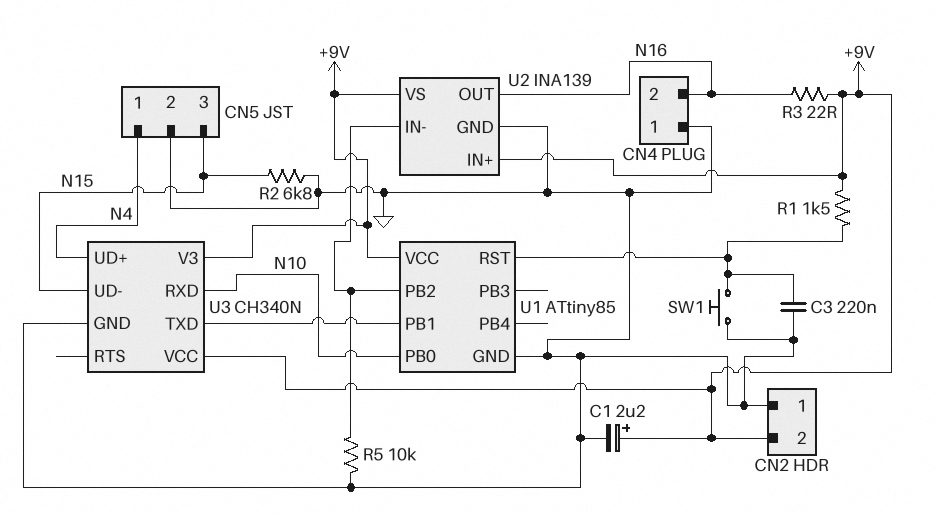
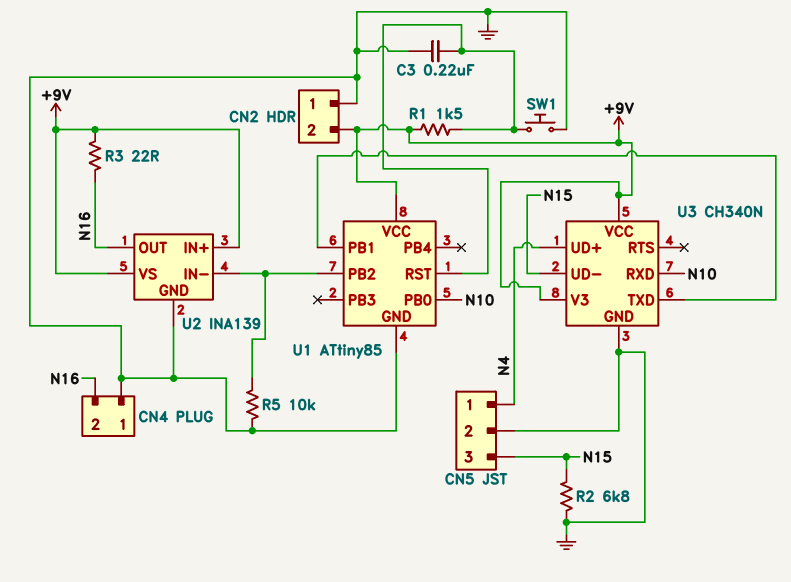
C1: 2.2uF (plus +9V, minus GND) -> none

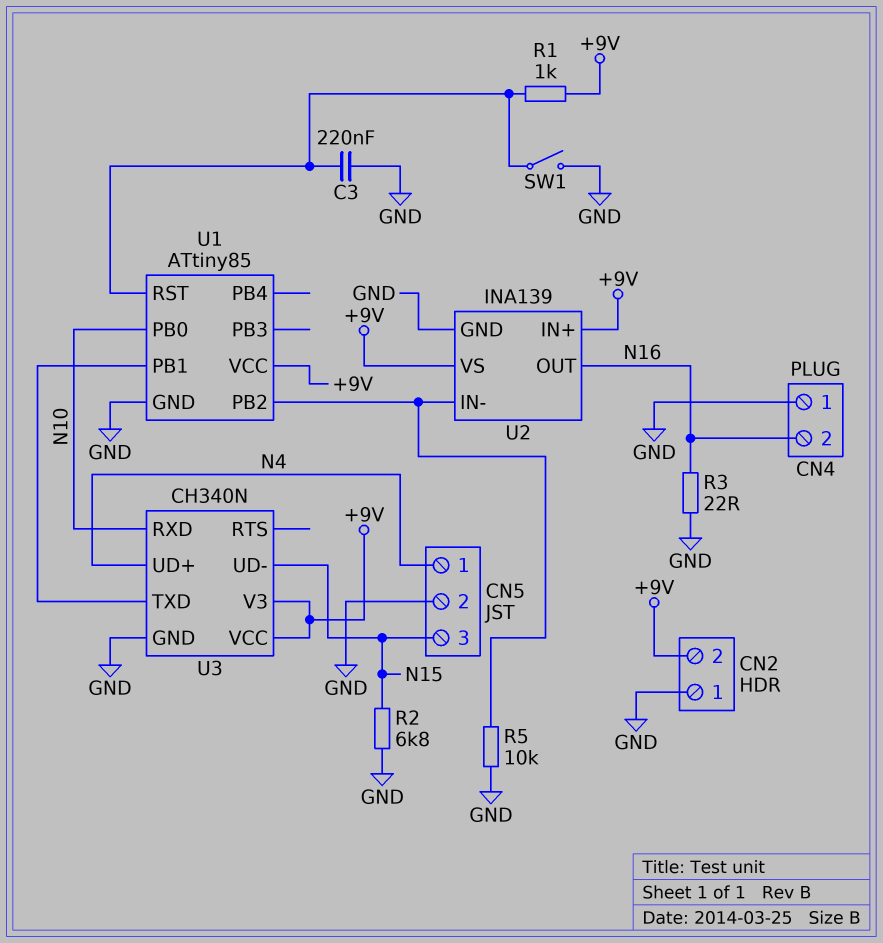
R1: 1.5k (+9V, U1/RST) -> 1k (+9V, U1/RST)
R3: 22 (+9V, N16) -> 22 (GND, N16)
SW1: button (GND, U1/RST) -> switch (GND, U1/RST)

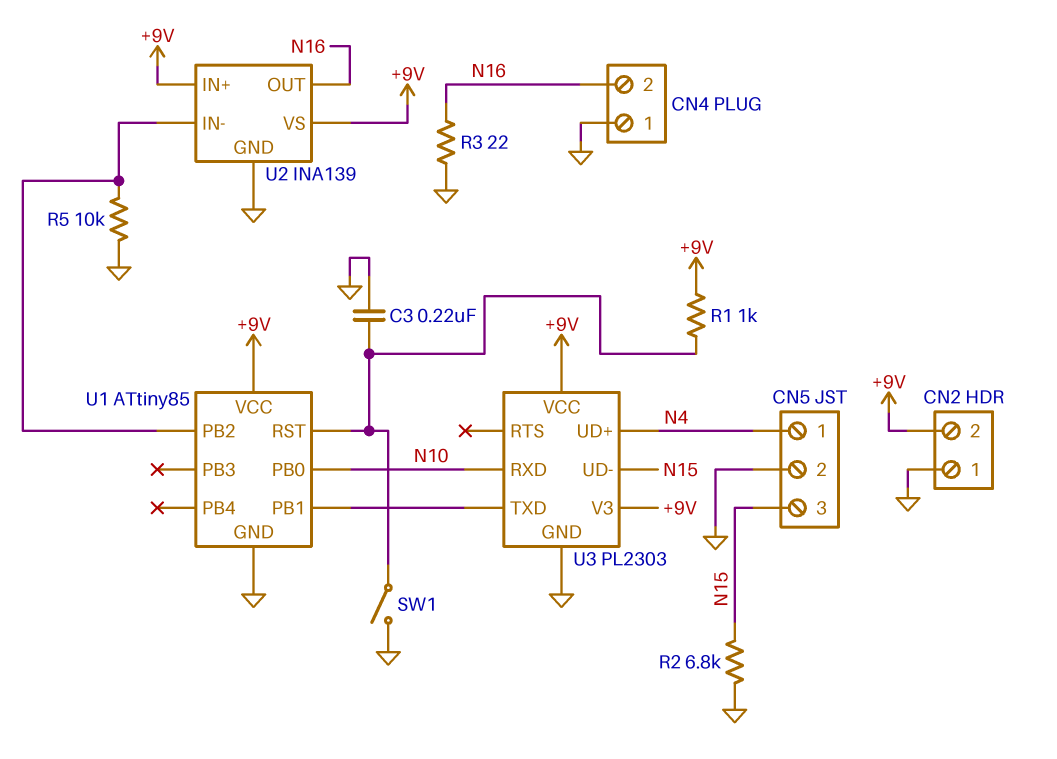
U3: CH340N -> PL2303

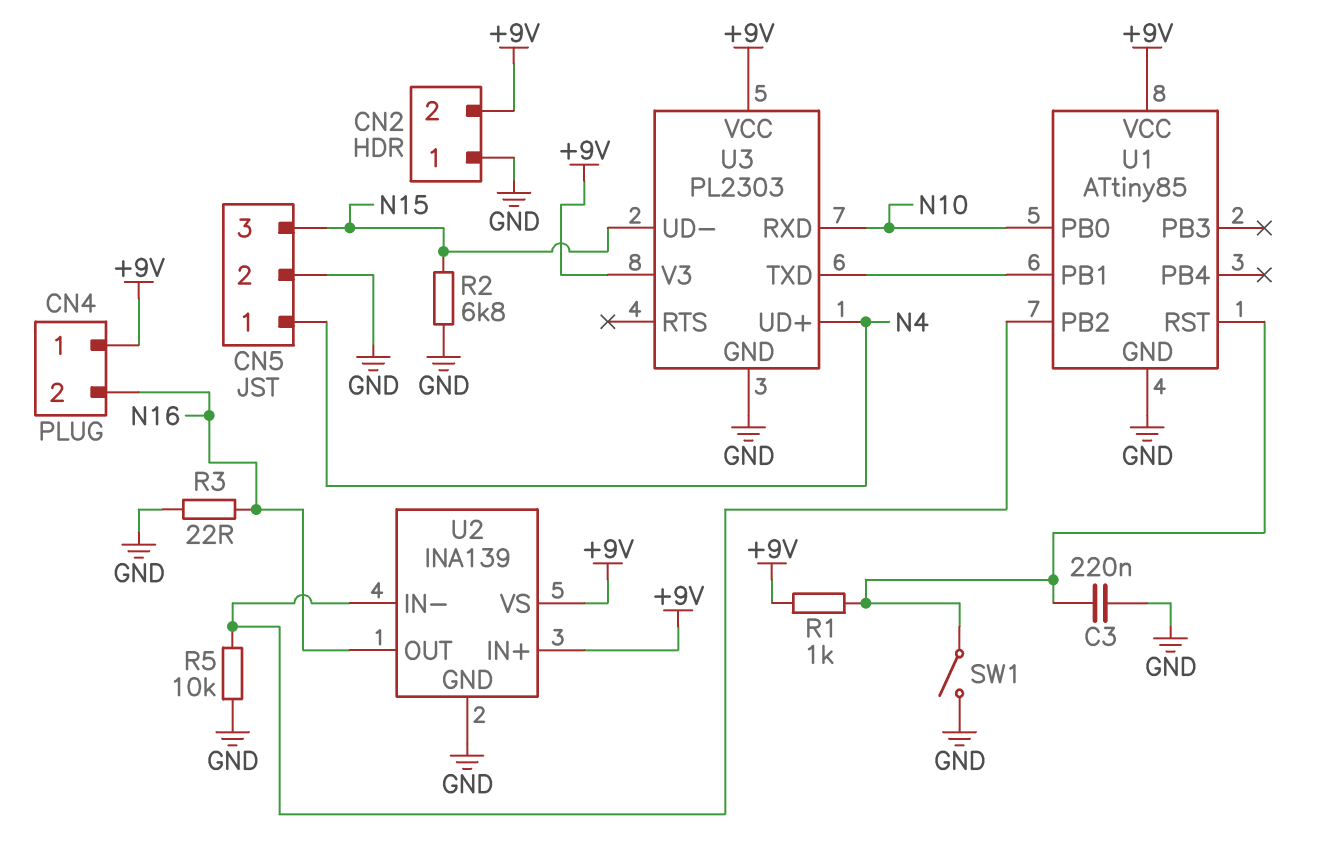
CN4 pin 1: GND -> +9V

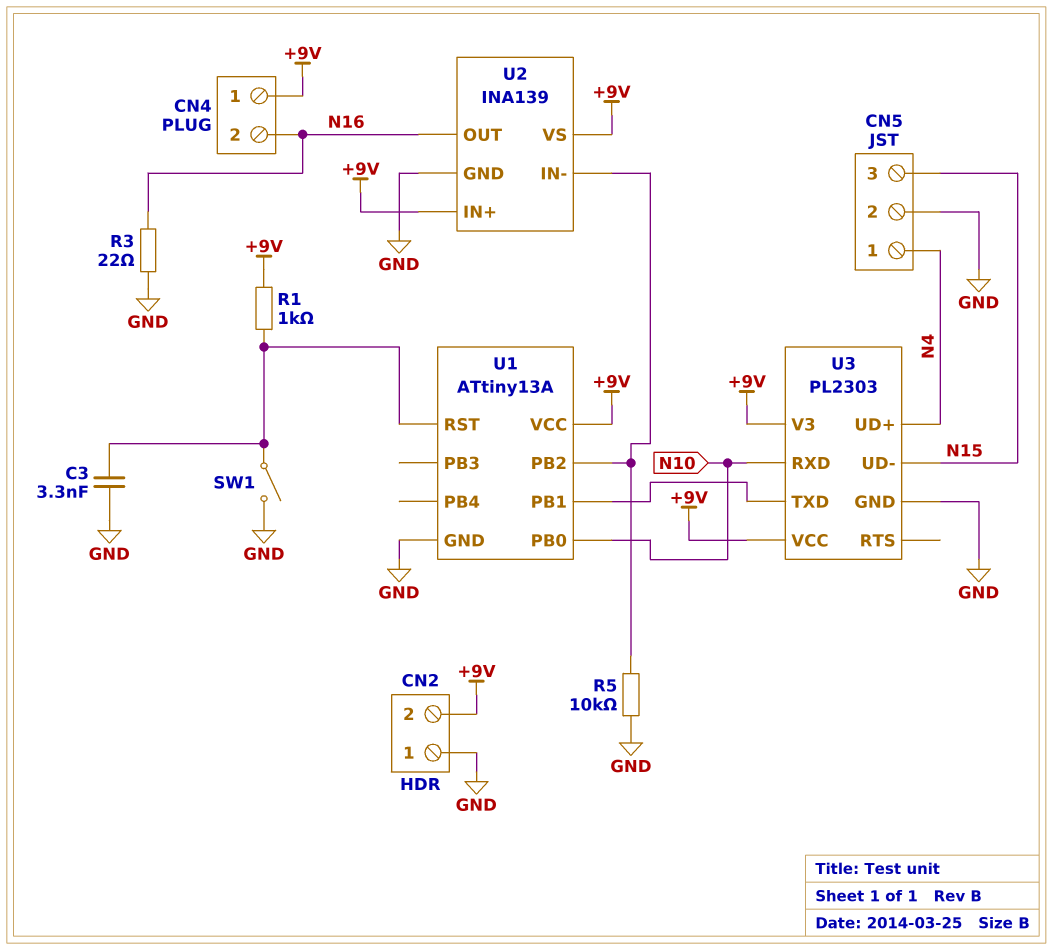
C3: 220nF (GND, U1/RST) -> 3.3nF (GND, U1/RST)
R2: 6.8k (GND, N15) -> none
U1: ATtiny85 -> ATtiny13A

